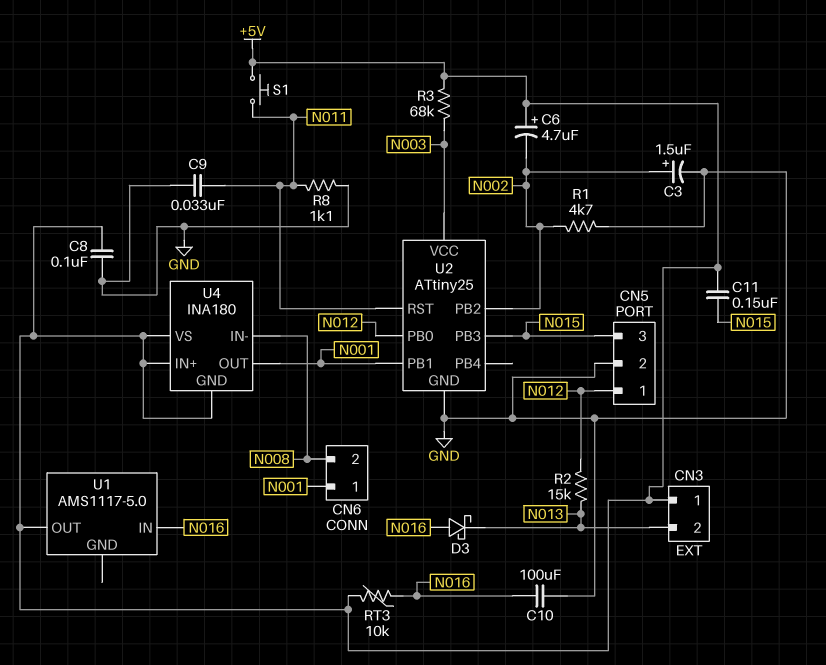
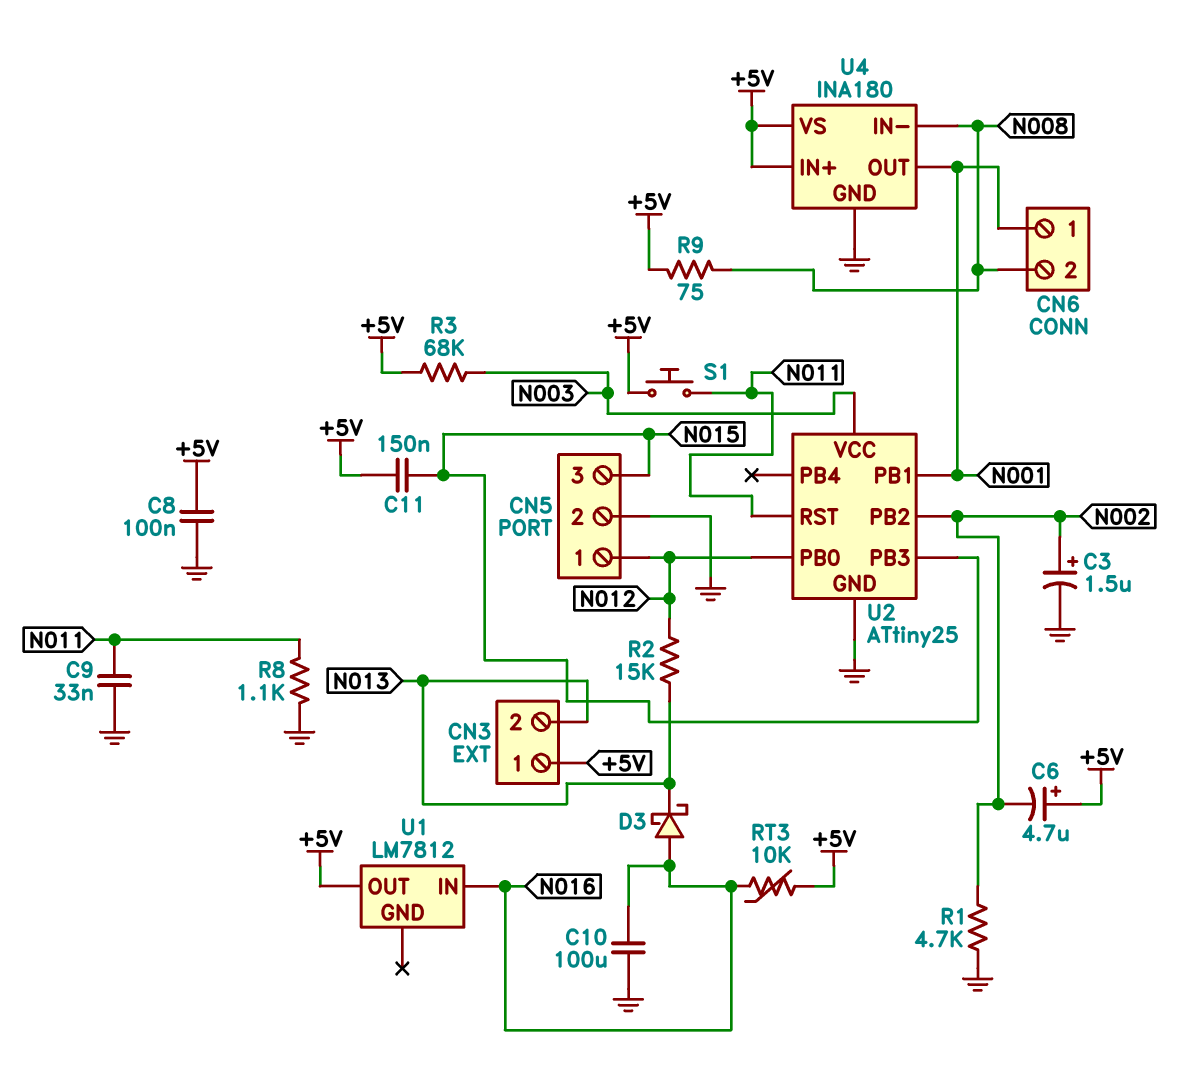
R9: none -> 75 (+5V, N008)
U1: AMS1117-5.0 -> LM7812
U4 pin GND: +5V -> GND

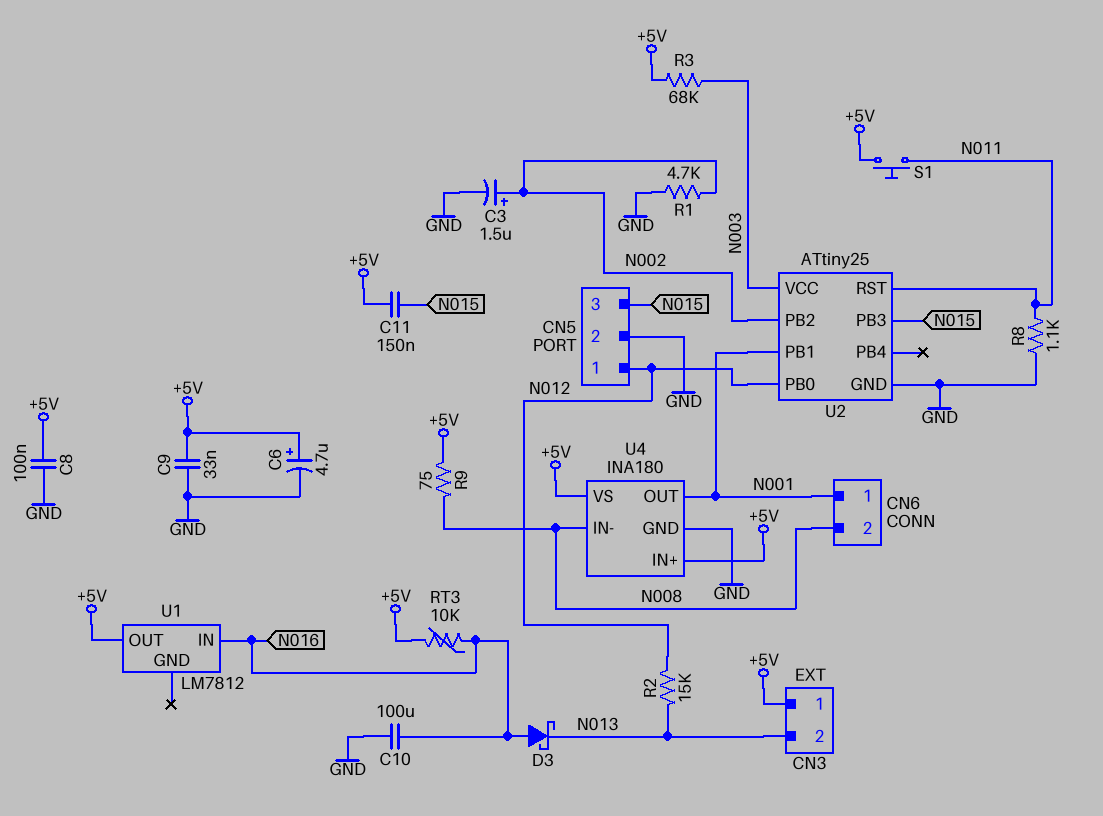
C6: 4.7uF (plus +5V, minus N002) -> 4.7uF (plus +5V, minus GND)
C9: 33nF (GND, N011) -> 33nF (+5V, GND)

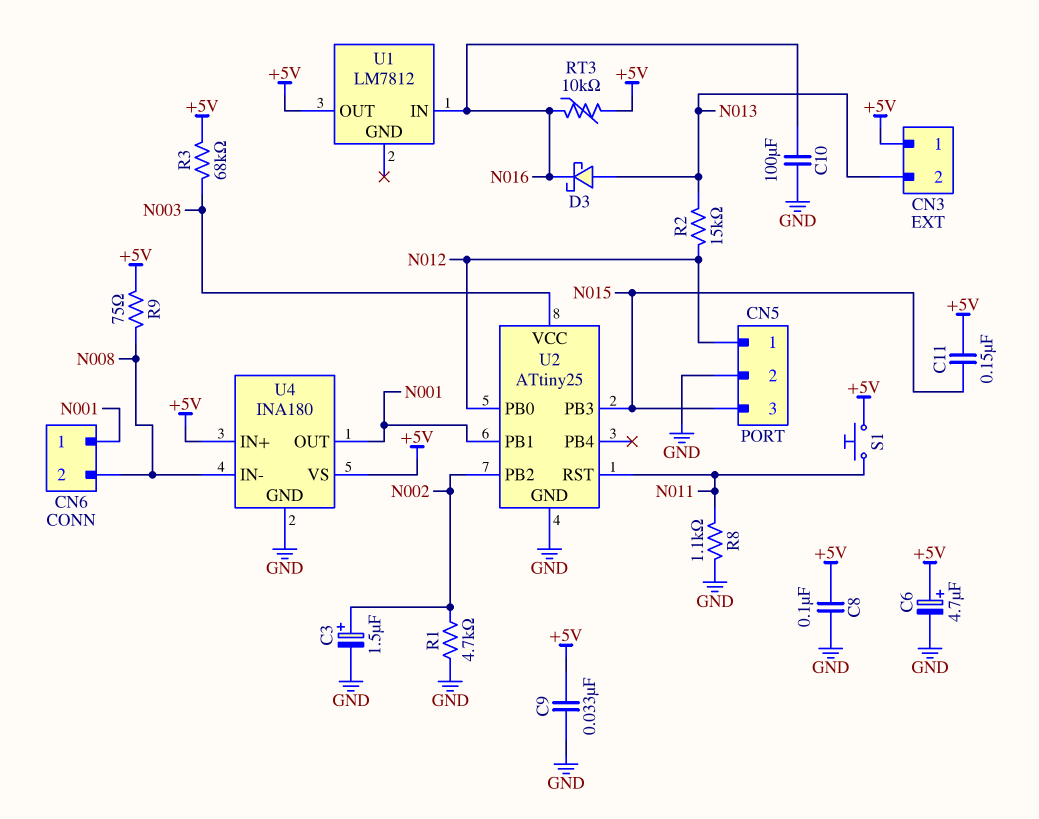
D3: schottky (A N016, K N013) -> schottky (A N013, K N016)

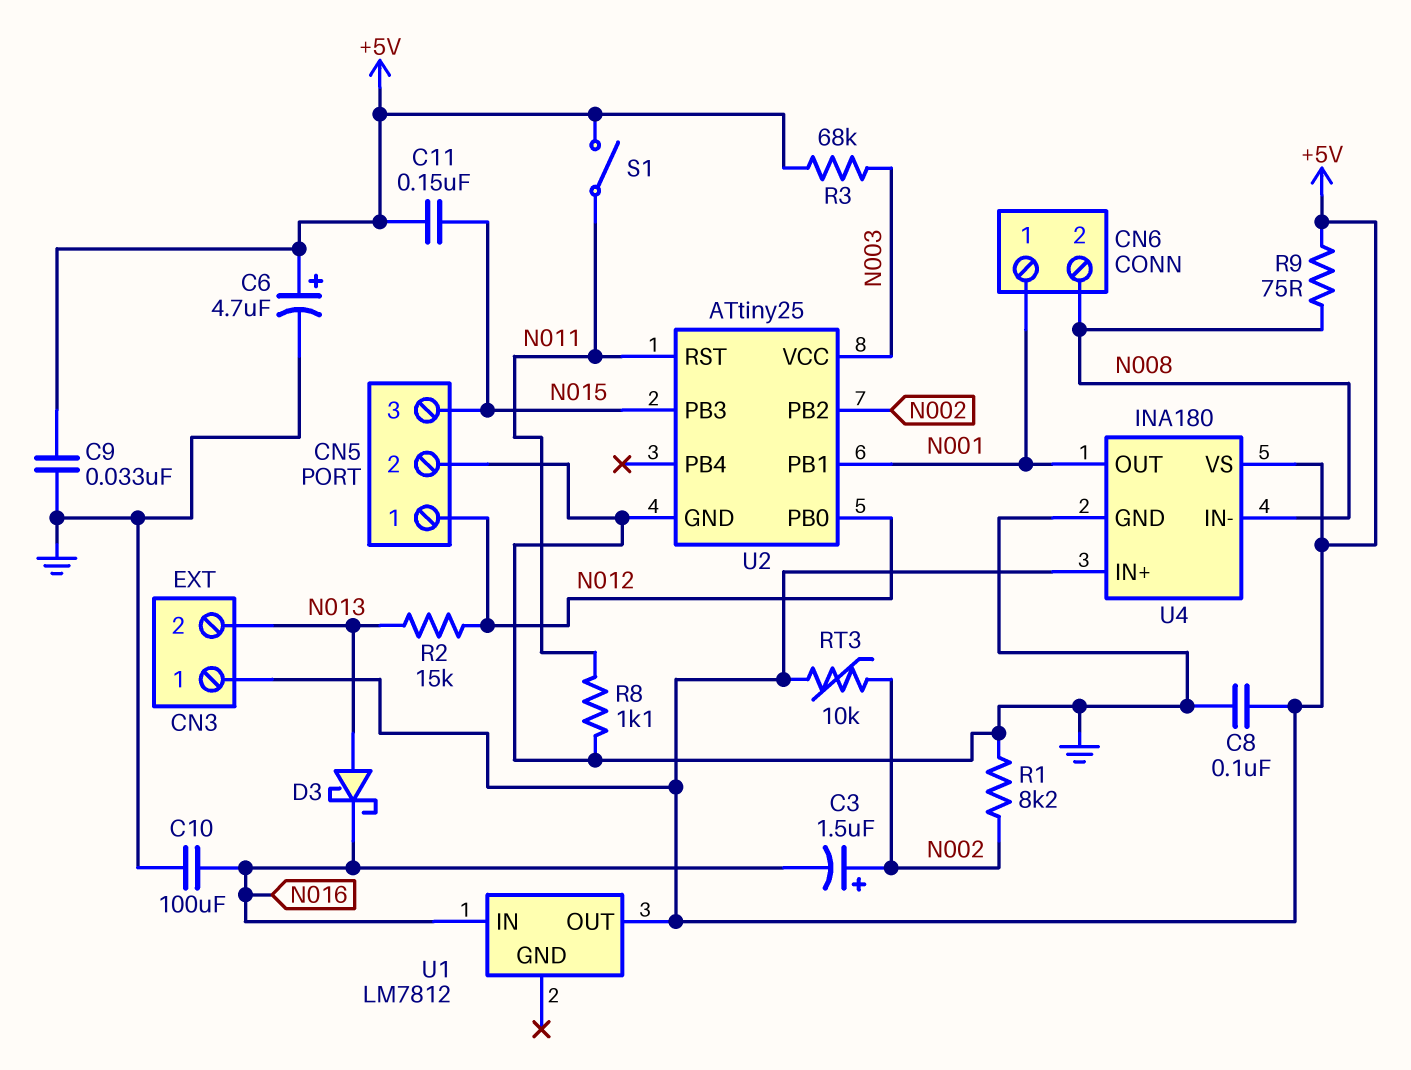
C3: 1.5uF (plus N002, minus GND) -> 1.5uF (plus N002, minus N016)
R1: 4.7k (GND, N002) -> 8.2k (GND, N002)
RT3: 10k (+5V, N016) -> 10k (+5V, N002)
S1: button (+5V, N011) -> switch (+5V, N011)

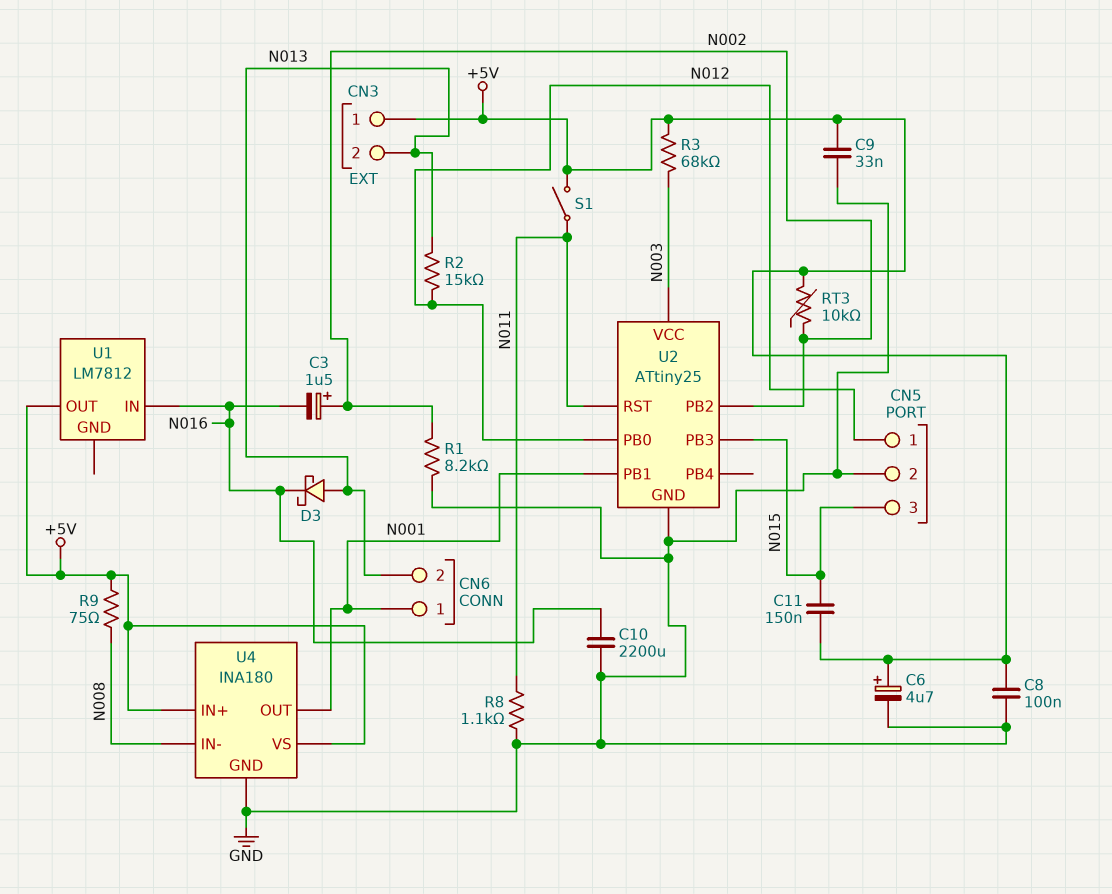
C10: 100uF (GND, N016) -> 2200uF (GND, N016)
CN6 pin 2: N008 -> N013

